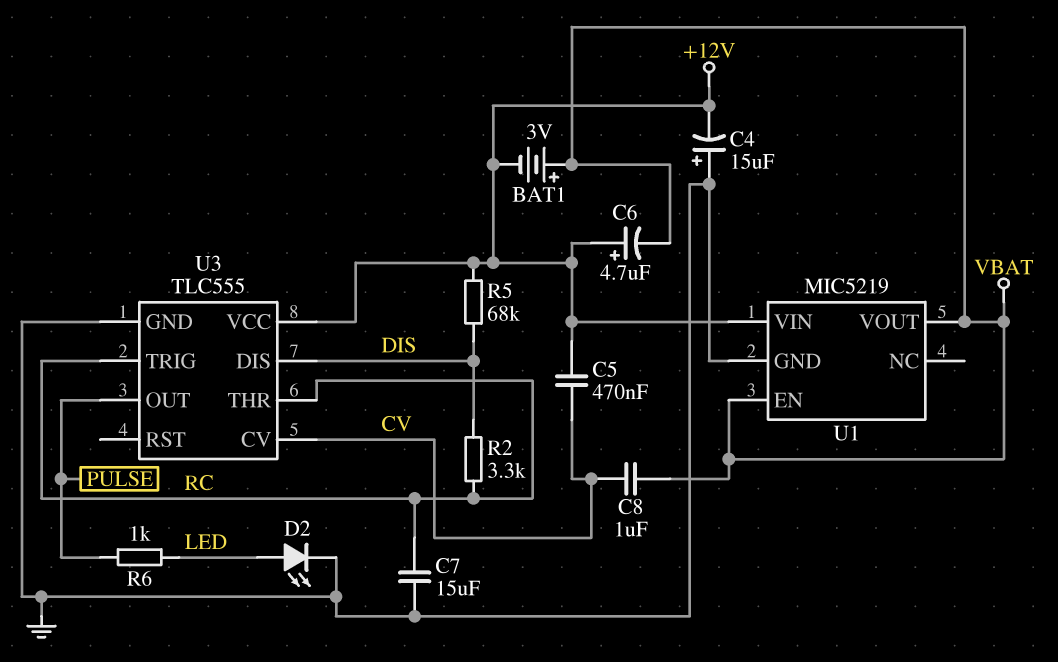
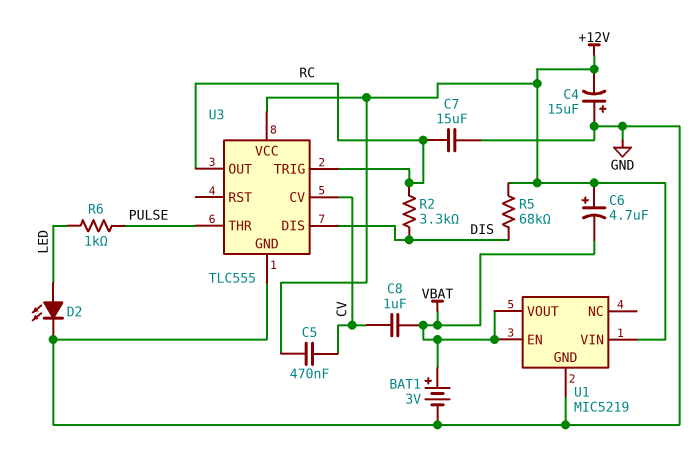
BAT1: 3V (plus VBAT, minus +12V) -> 3V (plus VBAT, minus GND)
U3 pin OUT: PULSE -> RC
U3 pin THR: RC -> PULSE

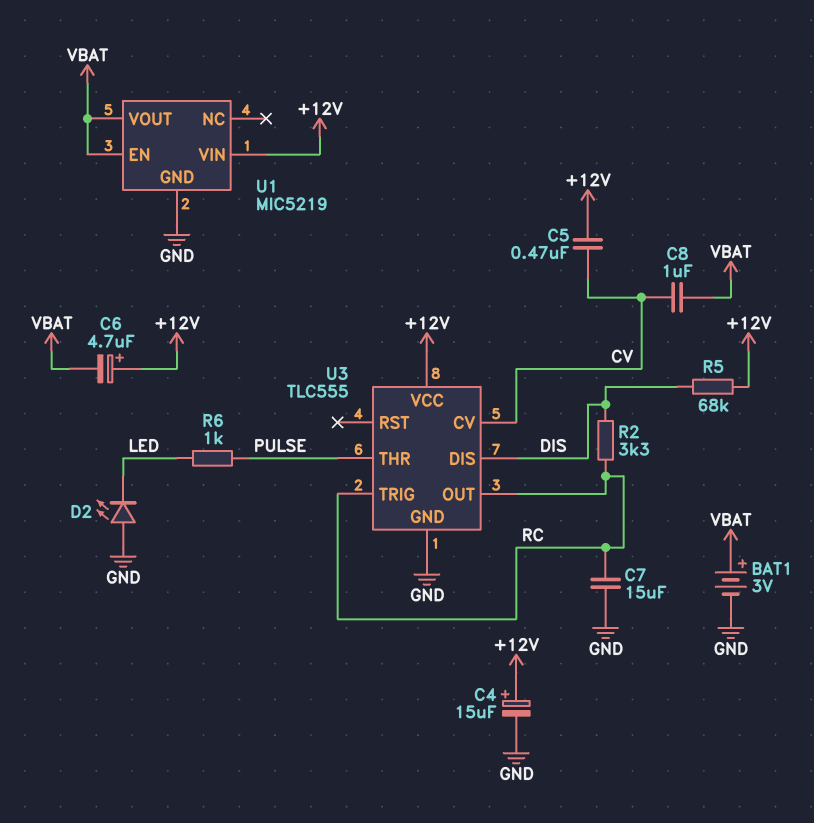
C4: 15uF (plus GND, minus +12V) -> 15uF (plus +12V, minus GND)
D2: LED (A LED, K GND) -> LED (A GND, K LED)

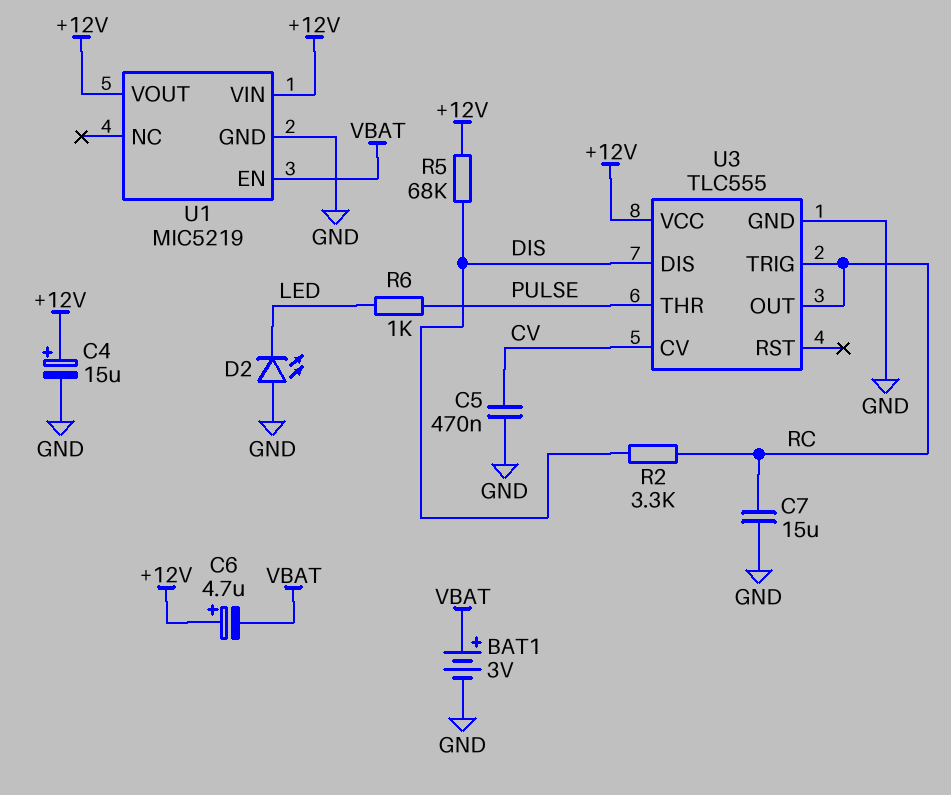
C5: 470nF (+12V, CV) -> 470nF (CV, GND)
C8: 1uF (CV, VBAT) -> none
U1 pin VOUT: VBAT -> +12V

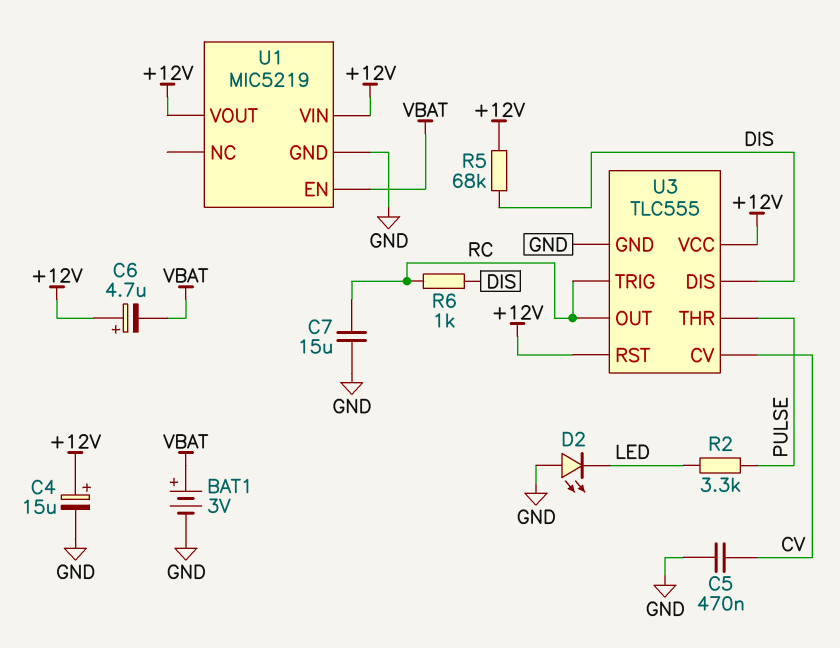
R2: 3.3k (DIS, RC) -> 3.3k (LED, PULSE)
R6: 1k (LED, PULSE) -> 1k (DIS, RC)
U3 pin RST: none -> +12V

